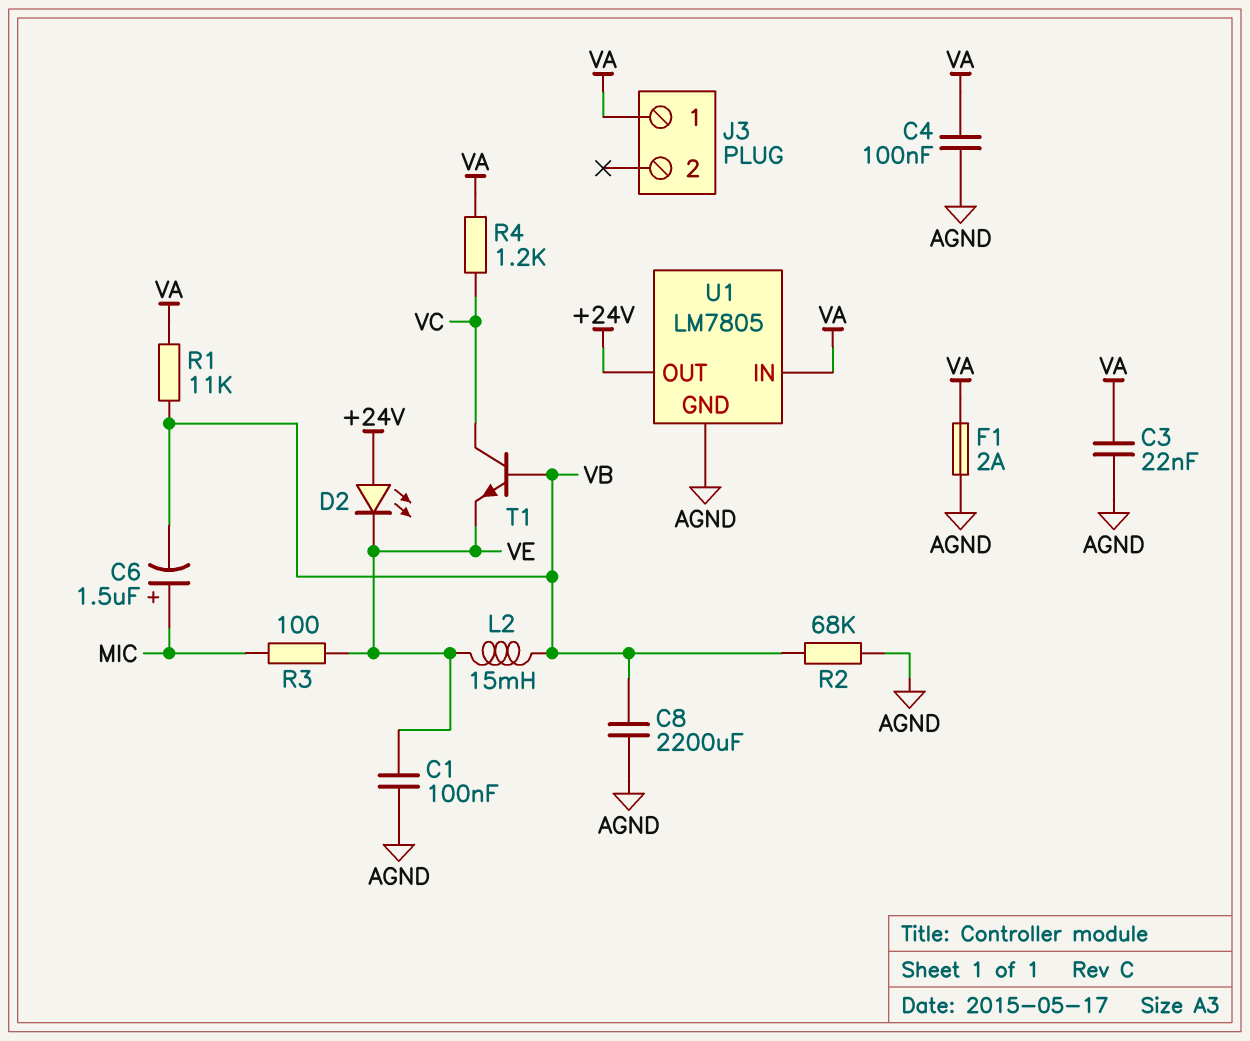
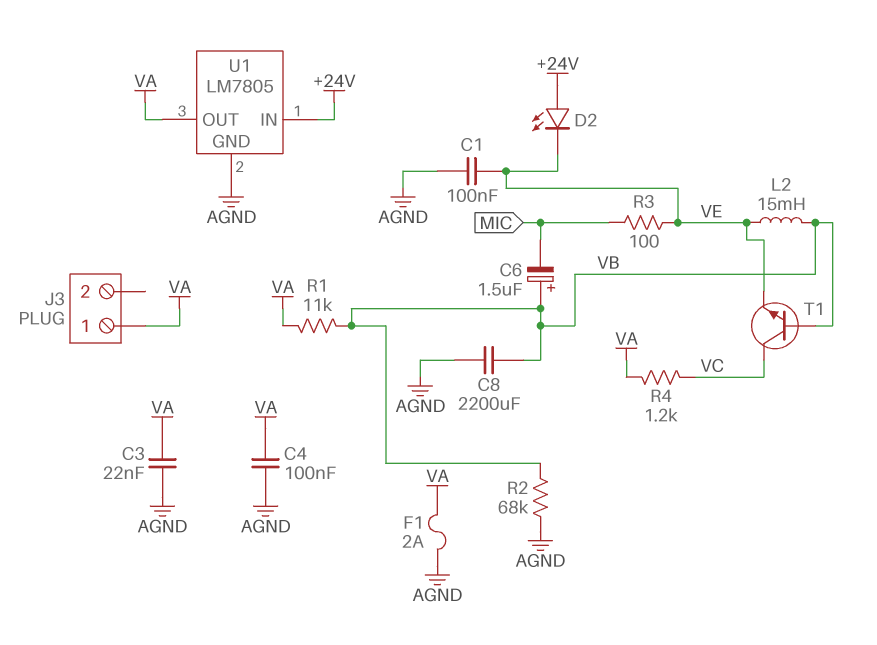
C6: 1.5uF (plus MIC, minus VB) -> 1.5uF (plus VB, minus MIC)
U1 pin IN: VA -> +24V
U1 pin OUT: +24V -> VA

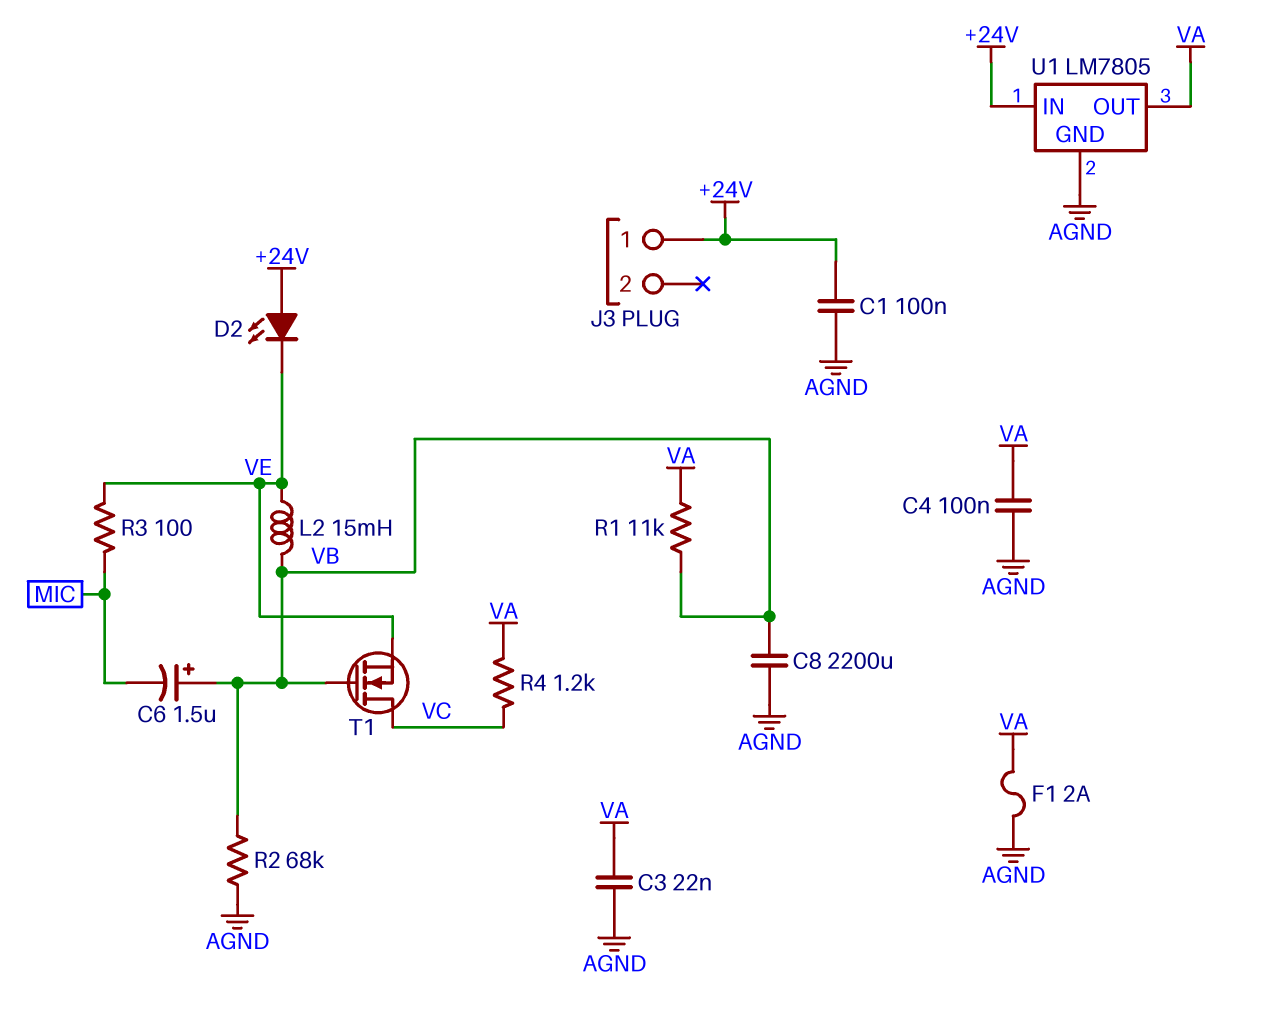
C1: 100nF (AGND, VE) -> 100nF (+24V, AGND)
J3 pin 1: VA -> +24V
T1: NPN (B VB, C VC, E VE) -> NMOS (G VB, D VC, S VE)

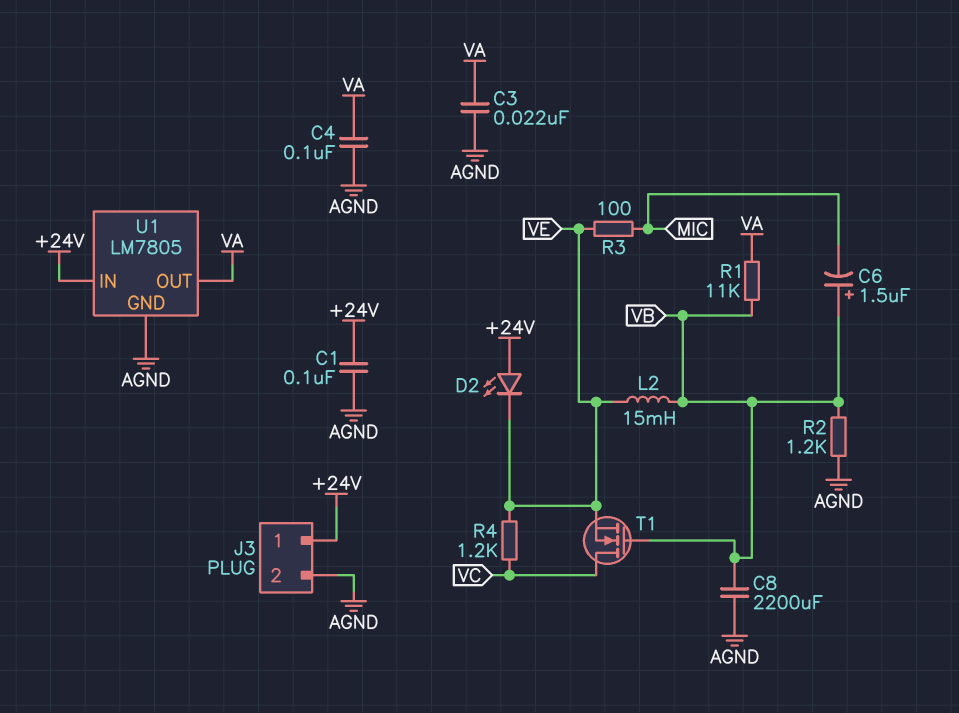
F1: 2A (AGND, VA) -> none
J3 pin 2: none -> AGND
R2: 68k (AGND, VB) -> 1.2k (AGND, VB)
R4: 1.2k (VA, VC) -> 1.2k (VC, VE)

